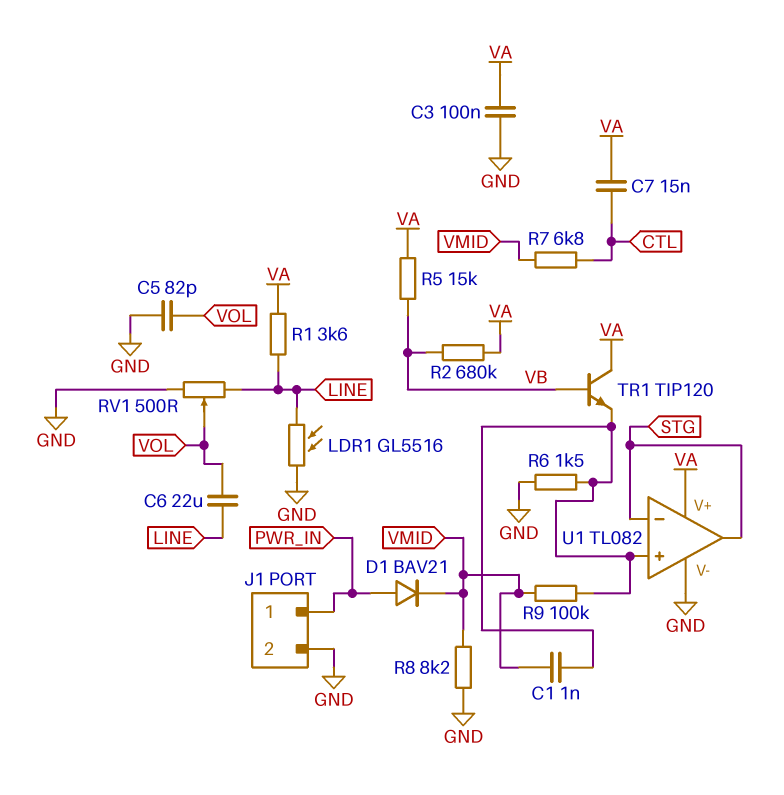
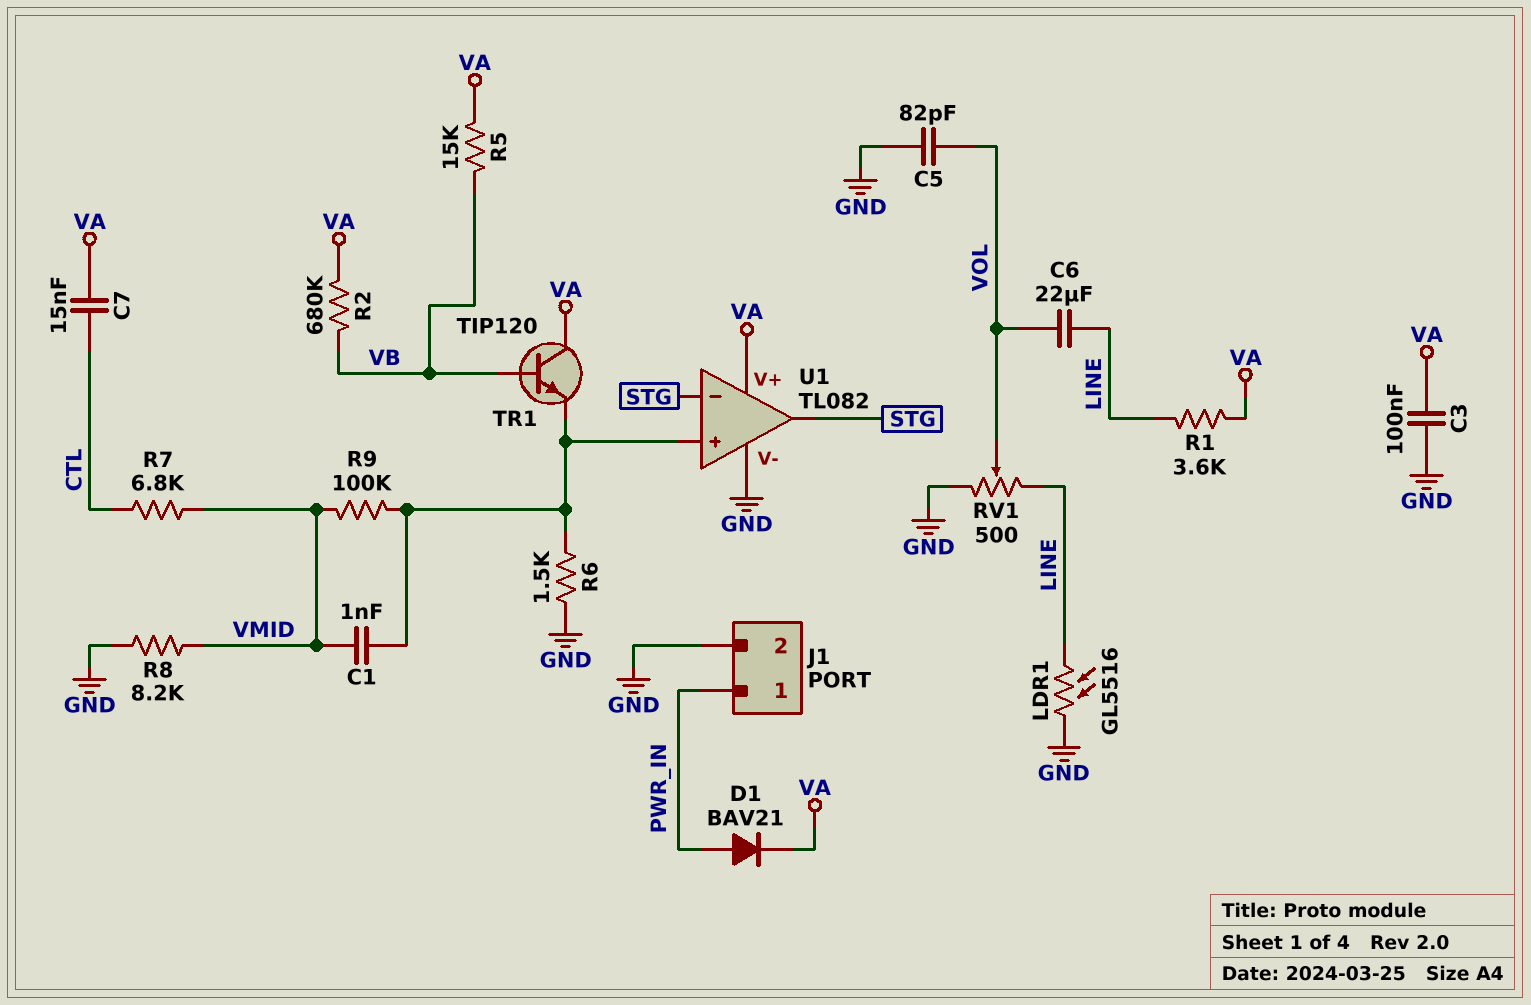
D1: diode BAV21 (A PWR_IN, K VMID) -> diode BAV21 (A PWR_IN, K VA)

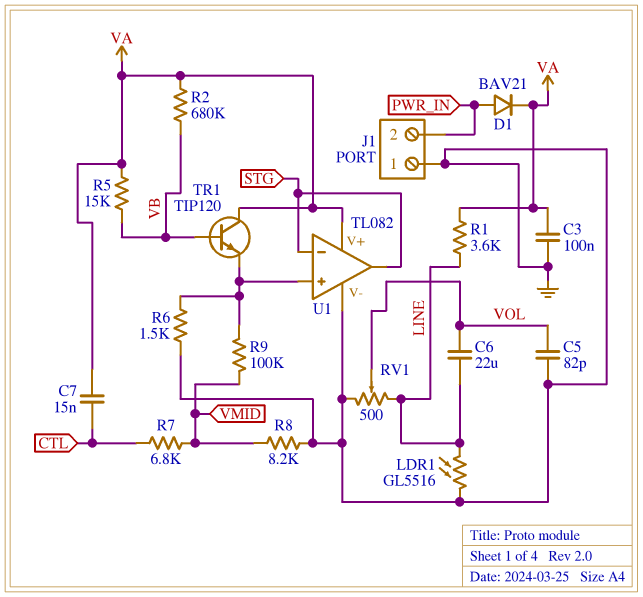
C1: 1nF (U1/in+, VMID) -> none
J1 pin 1: PWR_IN -> GND
J1 pin 2: GND -> PWR_IN

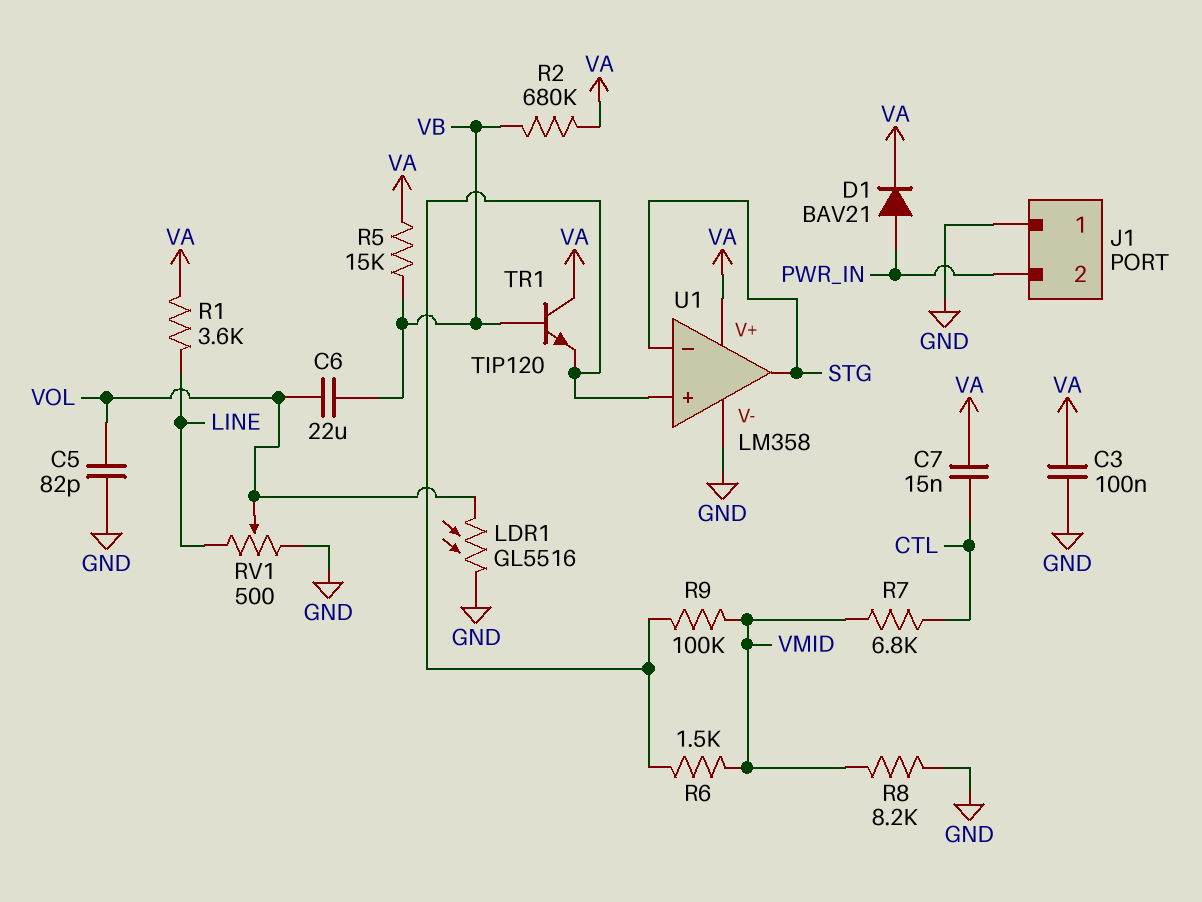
C6: 22uF (LINE, VOL) -> 22uF (VB, VOL)
LDR1: GL5516 (GND, LINE) -> GL5516 (GND, VOL)
R6: 1.5k (GND, U1/in+) -> 1.5k (U1/in+, VMID)
U1: TL082 -> LM358

